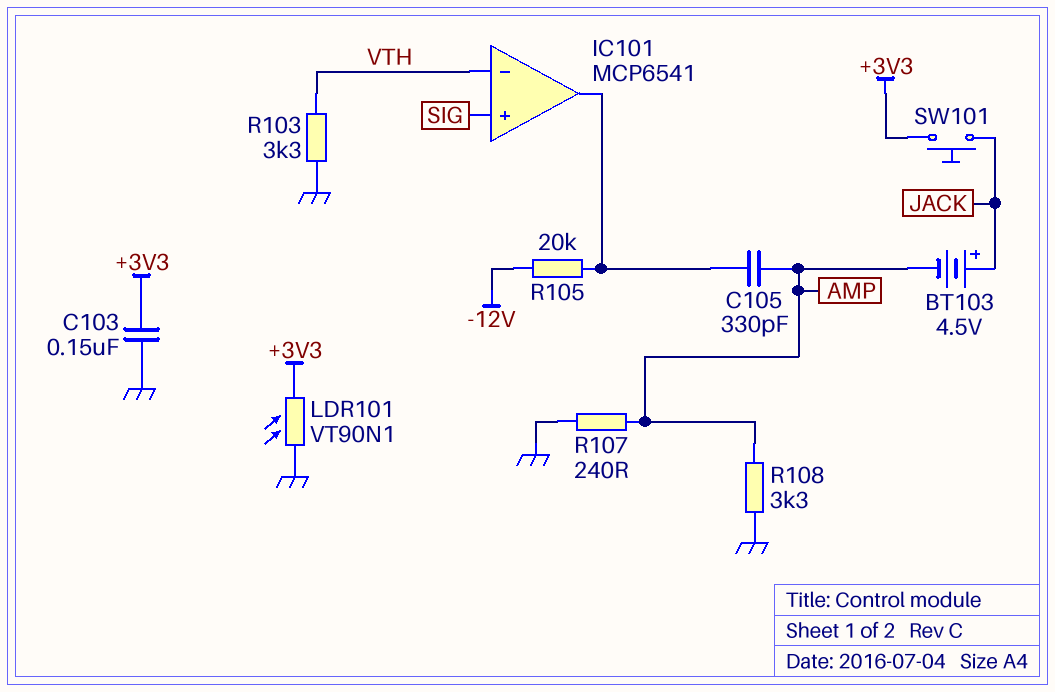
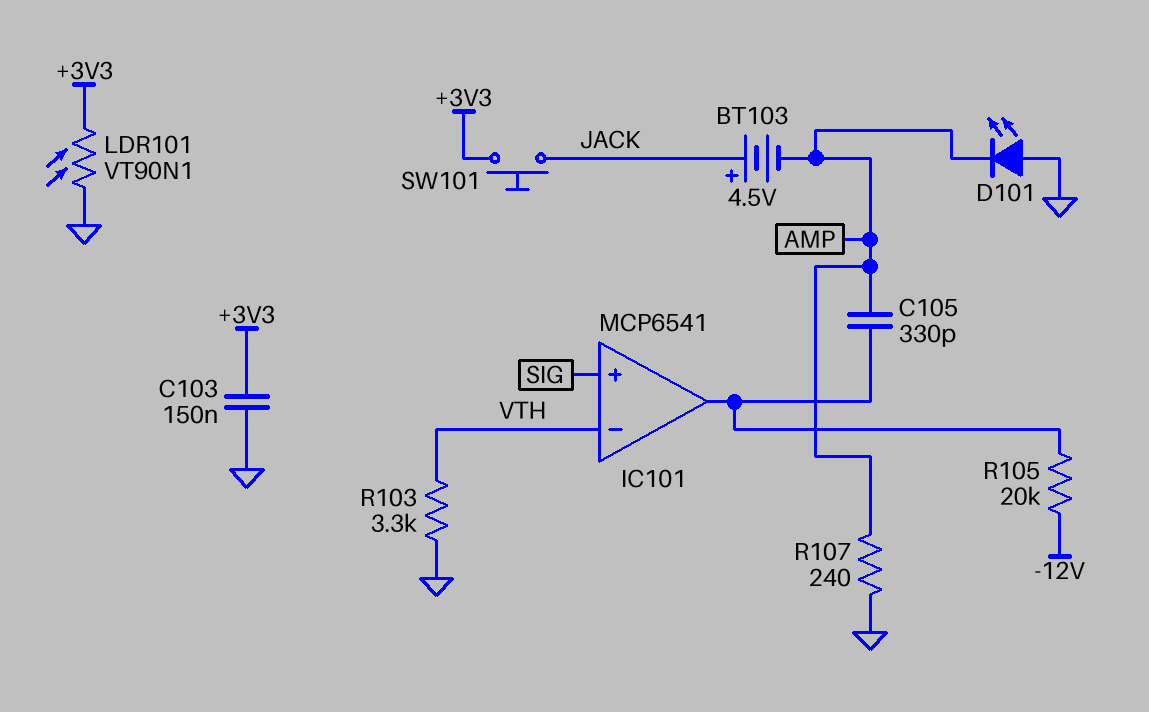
D101: none -> LED (A GND, K AMP)
R108: 3.3k (AMP, GND) -> none

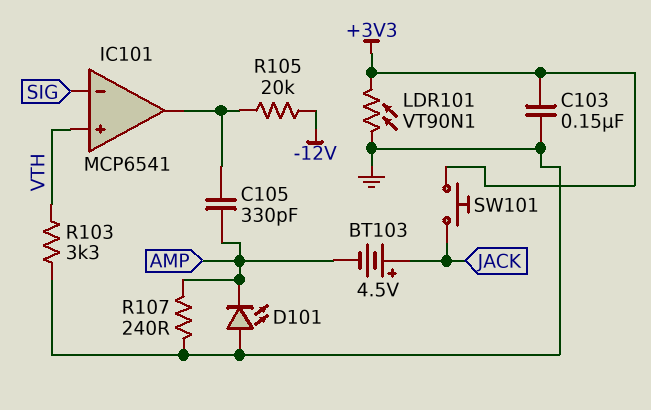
IC101 pin in+: SIG -> VTH
IC101 pin in-: VTH -> SIG

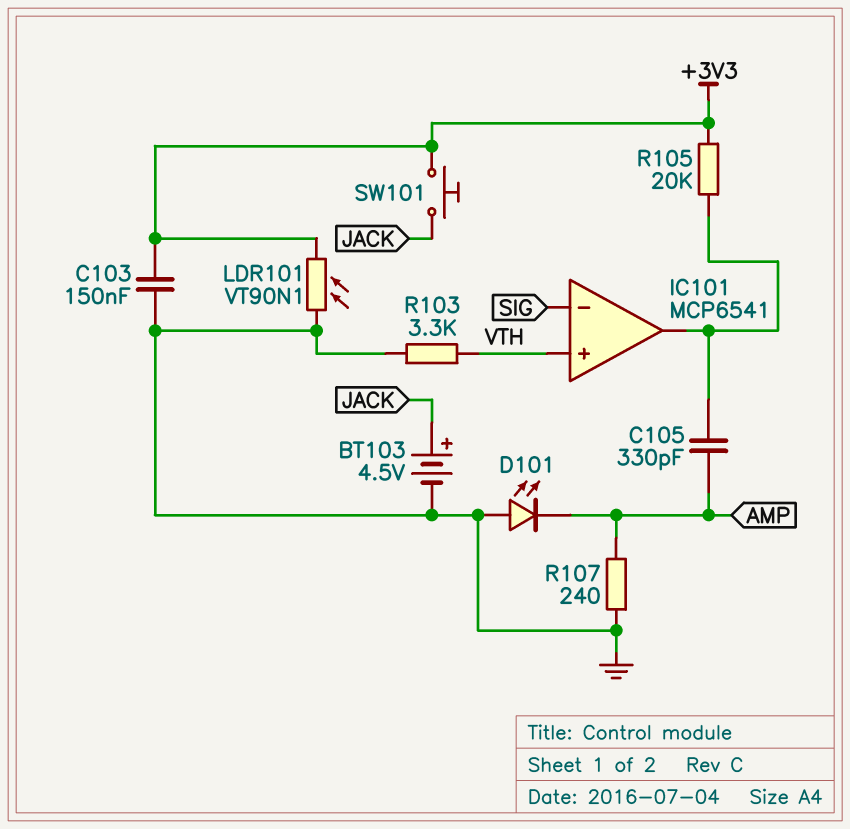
BT103: 4.5V (plus JACK, minus AMP) -> 4.5V (plus JACK, minus GND)
R105: 20k (-12V, IC101/out) -> 20k (+3V3, IC101/out)

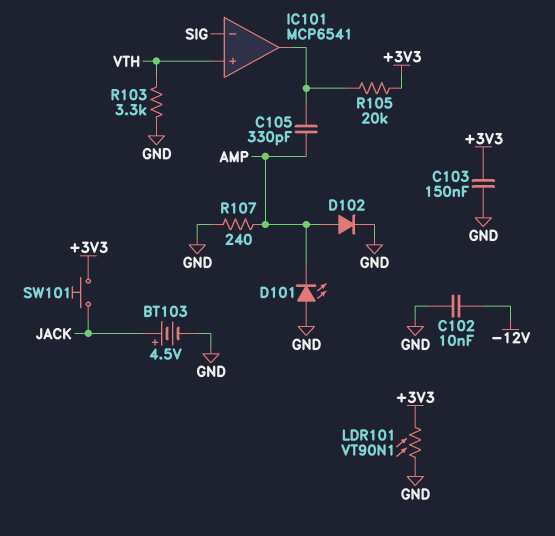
C102: none -> 10nF (-12V, GND)
D102: none -> diode (A AMP, K GND)

